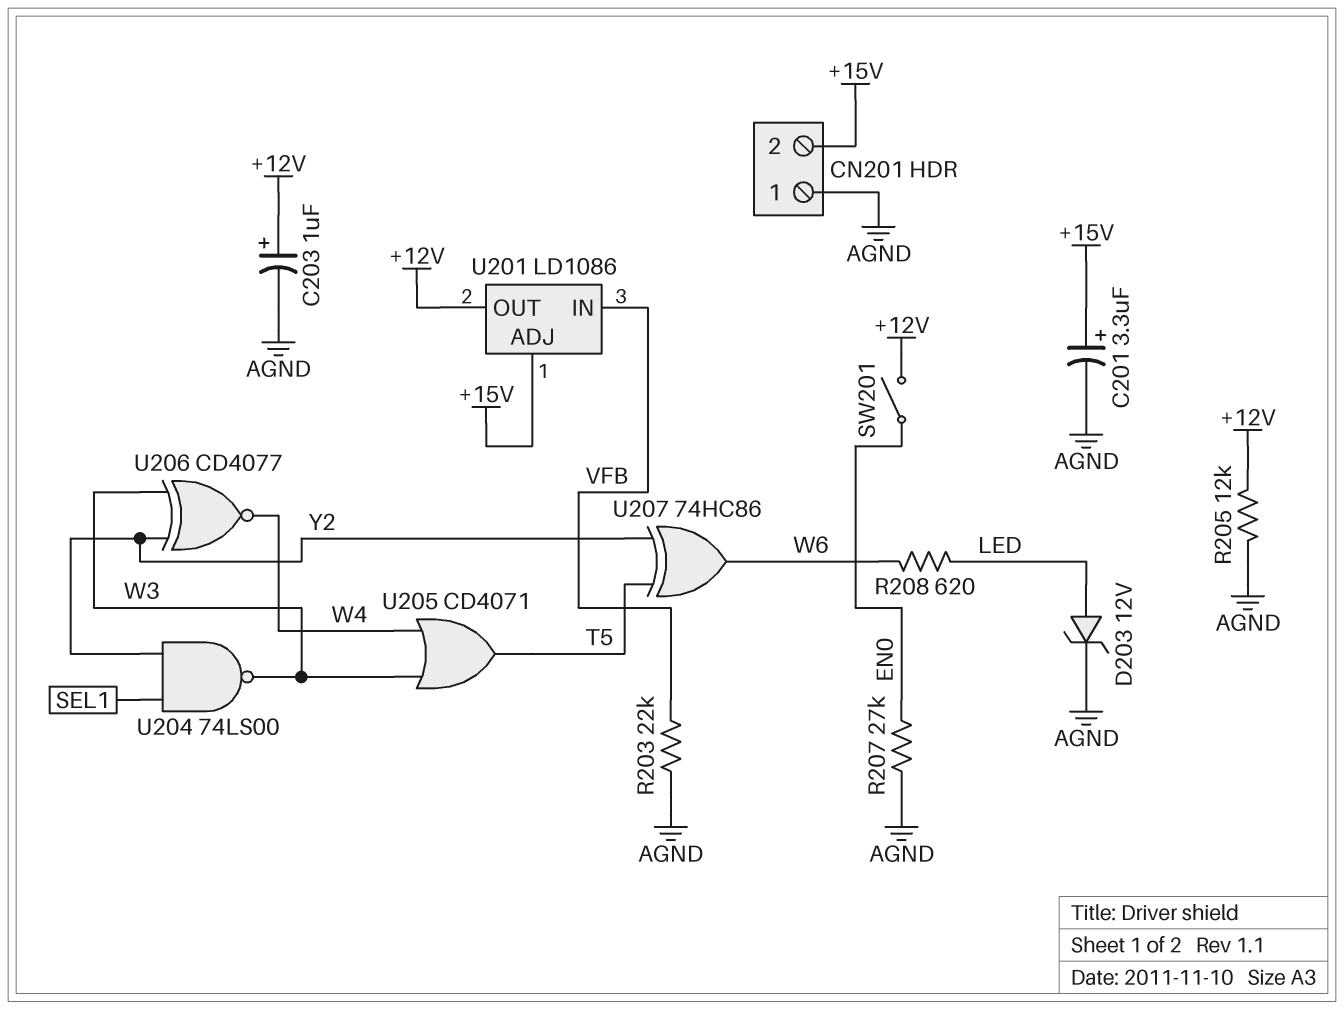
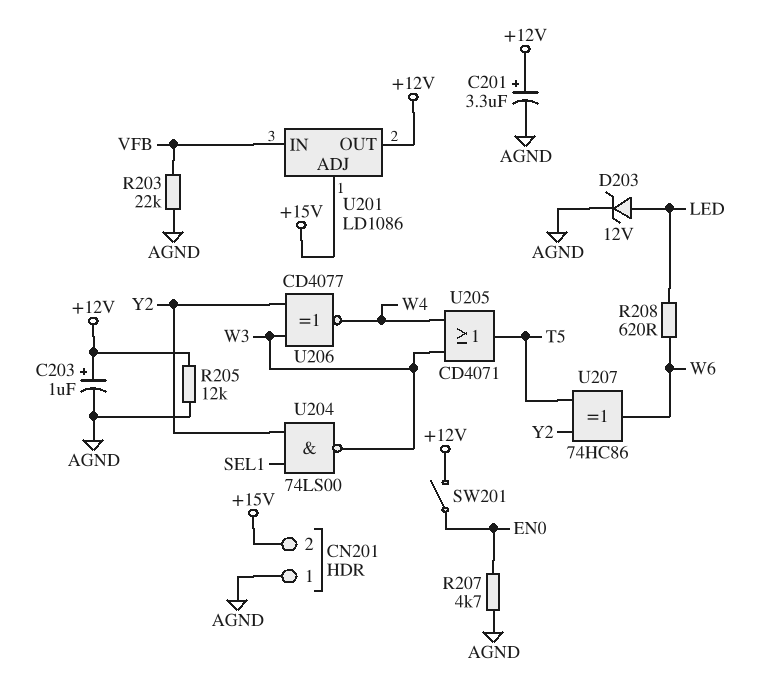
C201: 3.3uF (plus +15V, minus AGND) -> 3.3uF (plus +12V, minus AGND)
R207: 27k (AGND, EN0) -> 4.7k (AGND, EN0)

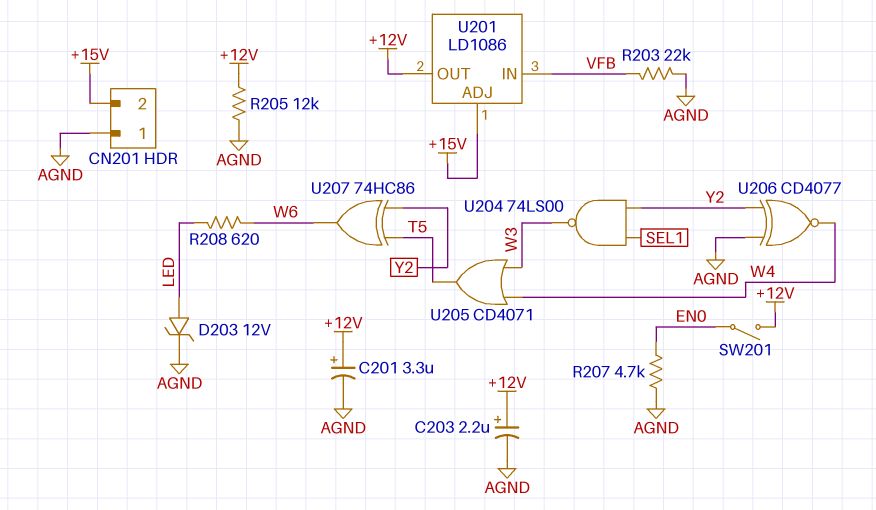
C203: 1uF (plus +12V, minus AGND) -> 2.2uF (plus +12V, minus AGND)
U206: XNOR CD4077 (in W3, in Y2, out W4) -> XNOR CD4077 (in AGND, in Y2, out W4)

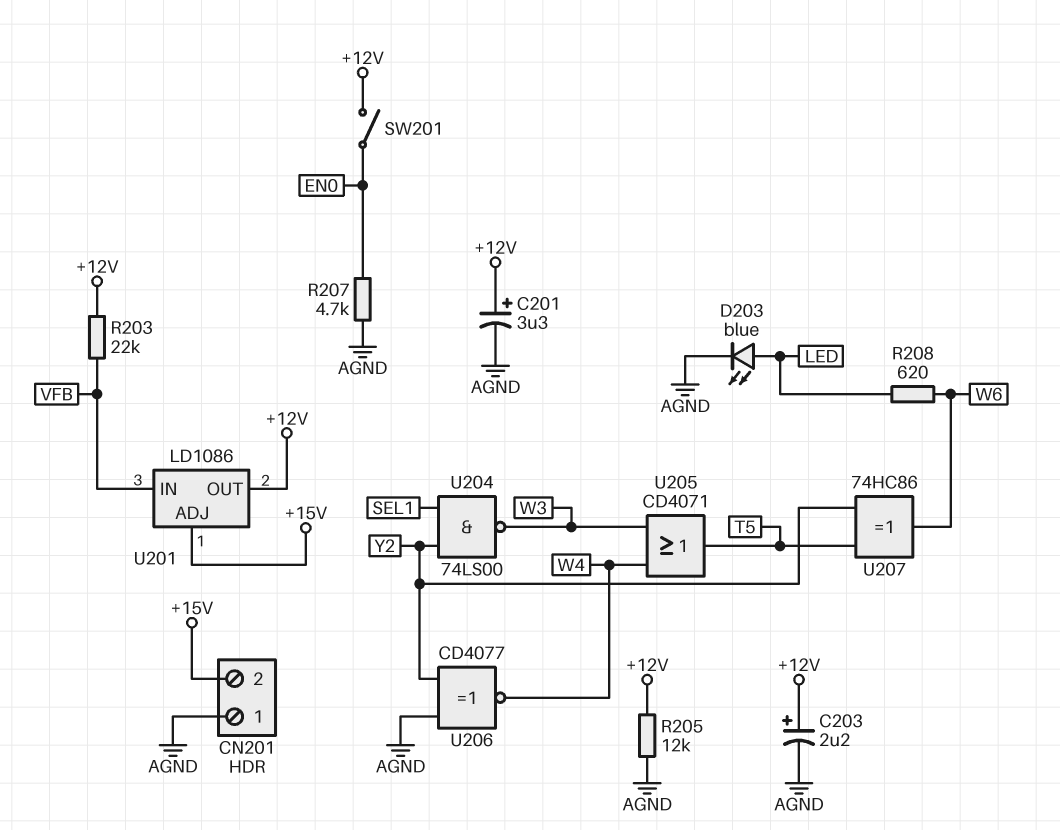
D203: zener 12V (A LED, K AGND) -> LED blue (A LED, K AGND)
R203: 22k (AGND, VFB) -> 22k (+12V, VFB)

